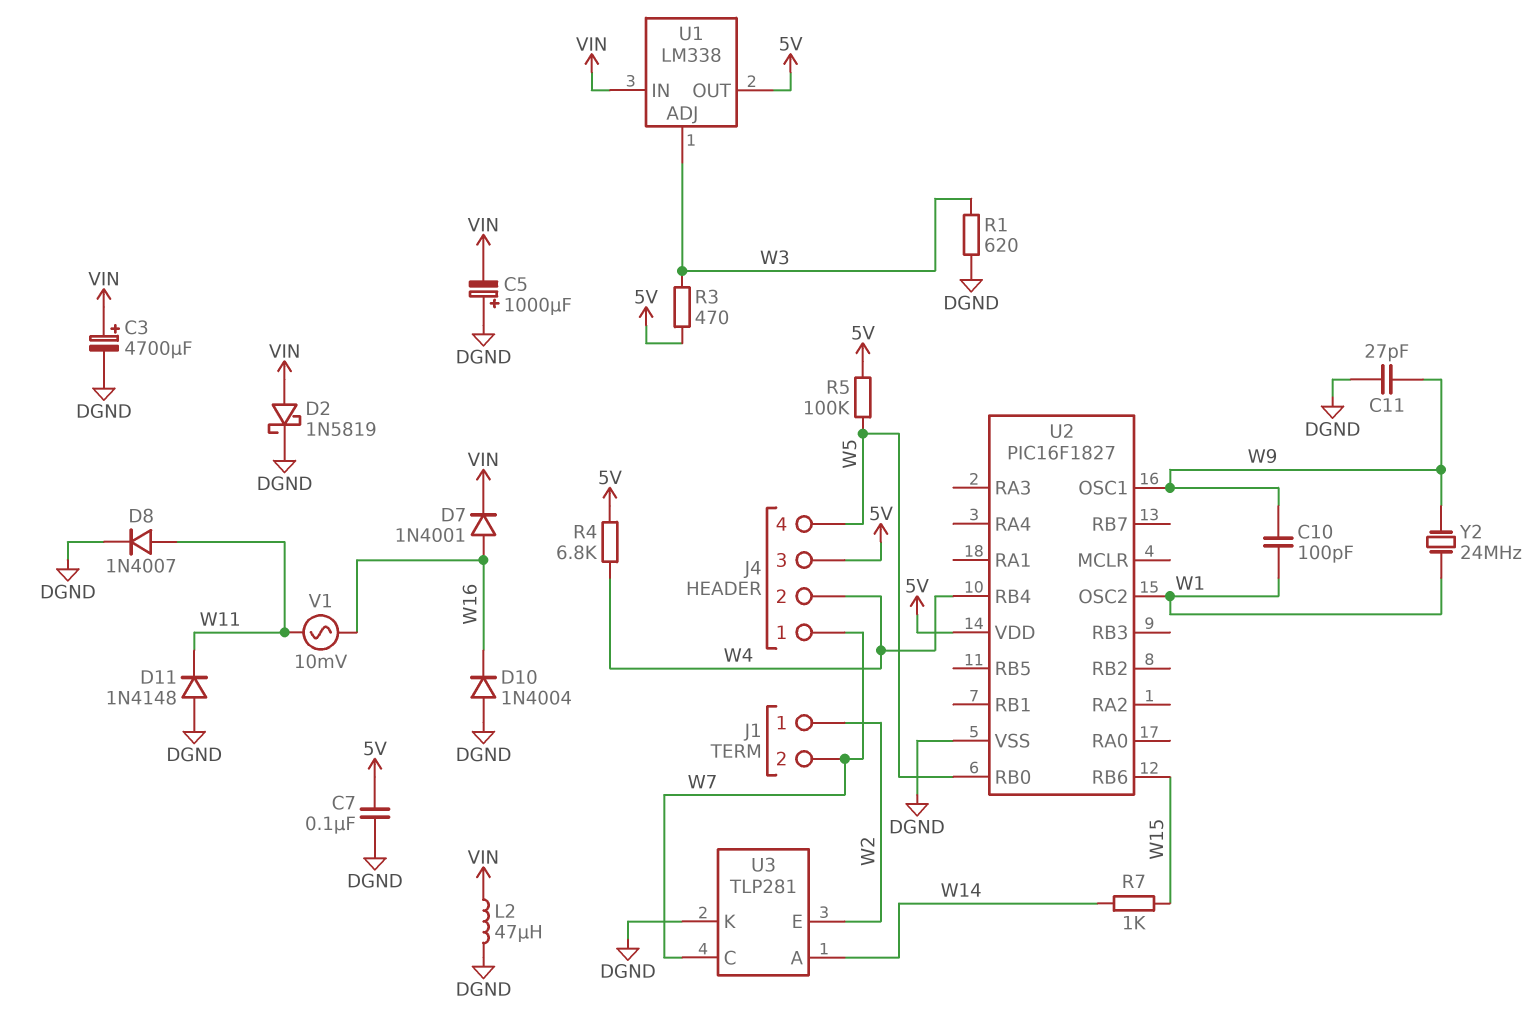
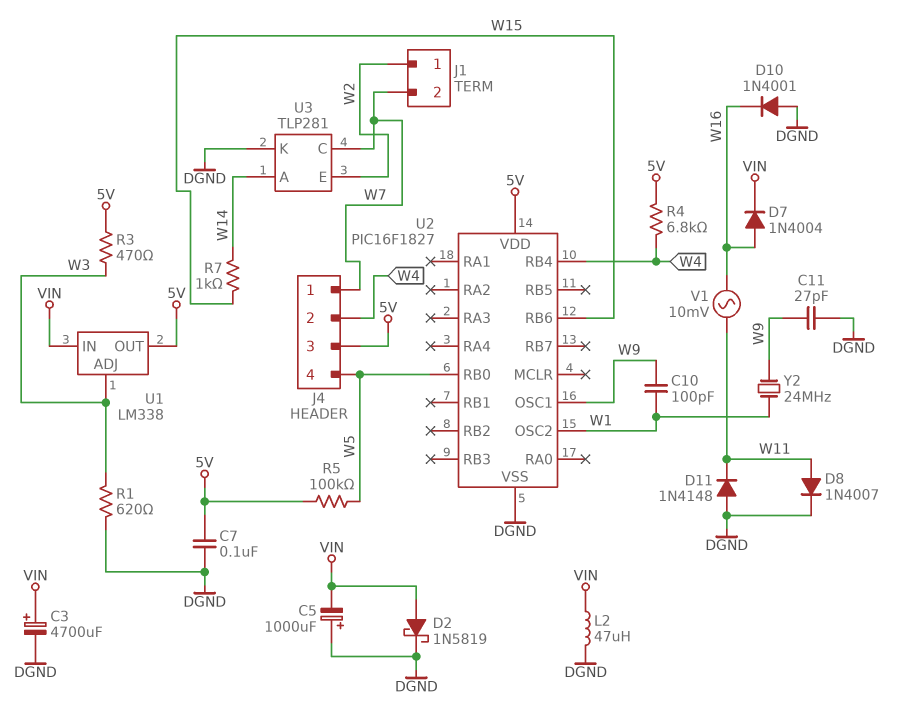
D7: diode 1N4001 (A W16, K VIN) -> diode 1N4004 (A W16, K VIN)
D10: diode 1N4004 (A DGND, K W16) -> diode 1N4001 (A DGND, K W16)

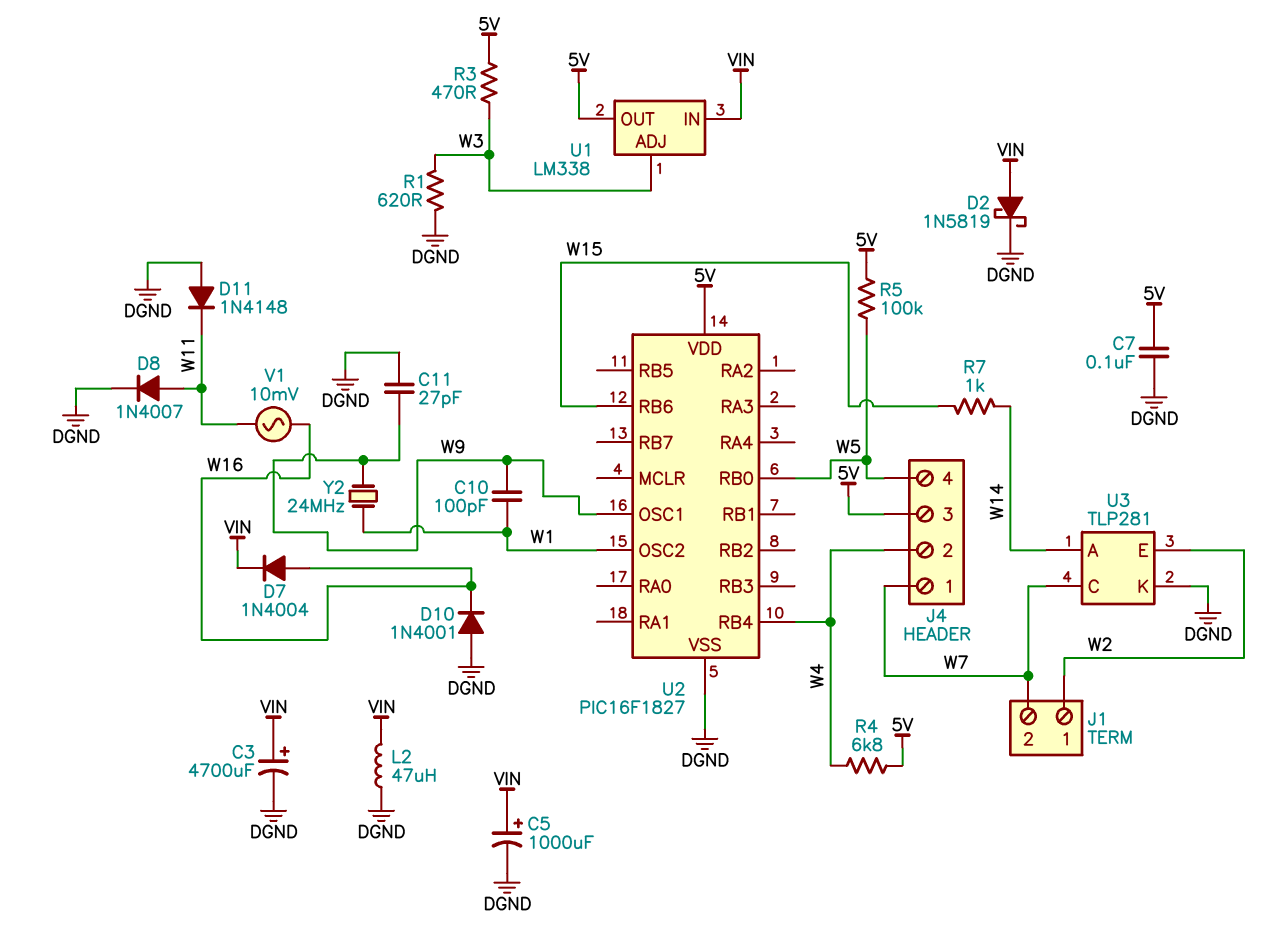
C5: 1000uF (plus DGND, minus VIN) -> 1000uF (plus VIN, minus DGND)

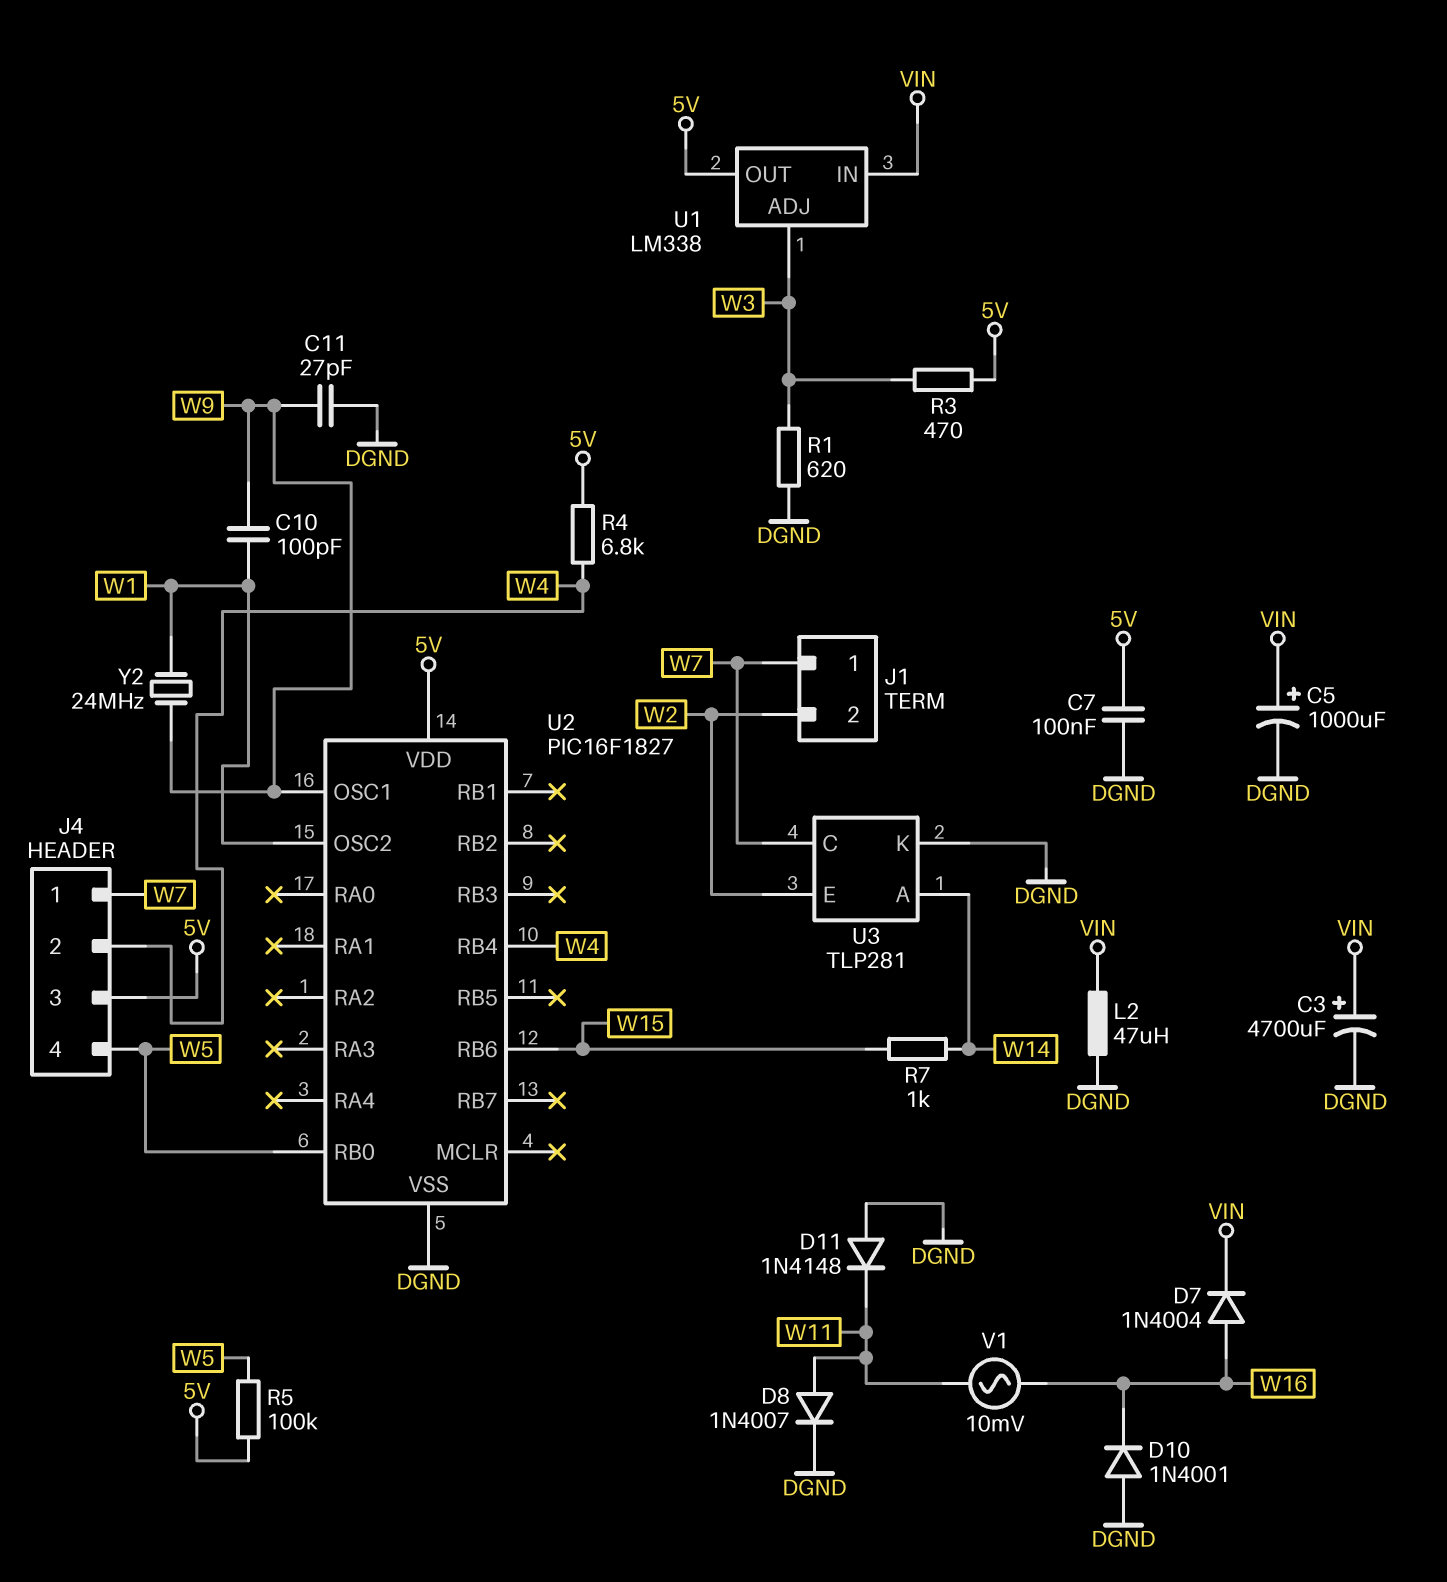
D2: schottky 1N5819 (A VIN, K DGND) -> none
J1 pin 1: W2 -> W7
J1 pin 2: W7 -> W2

